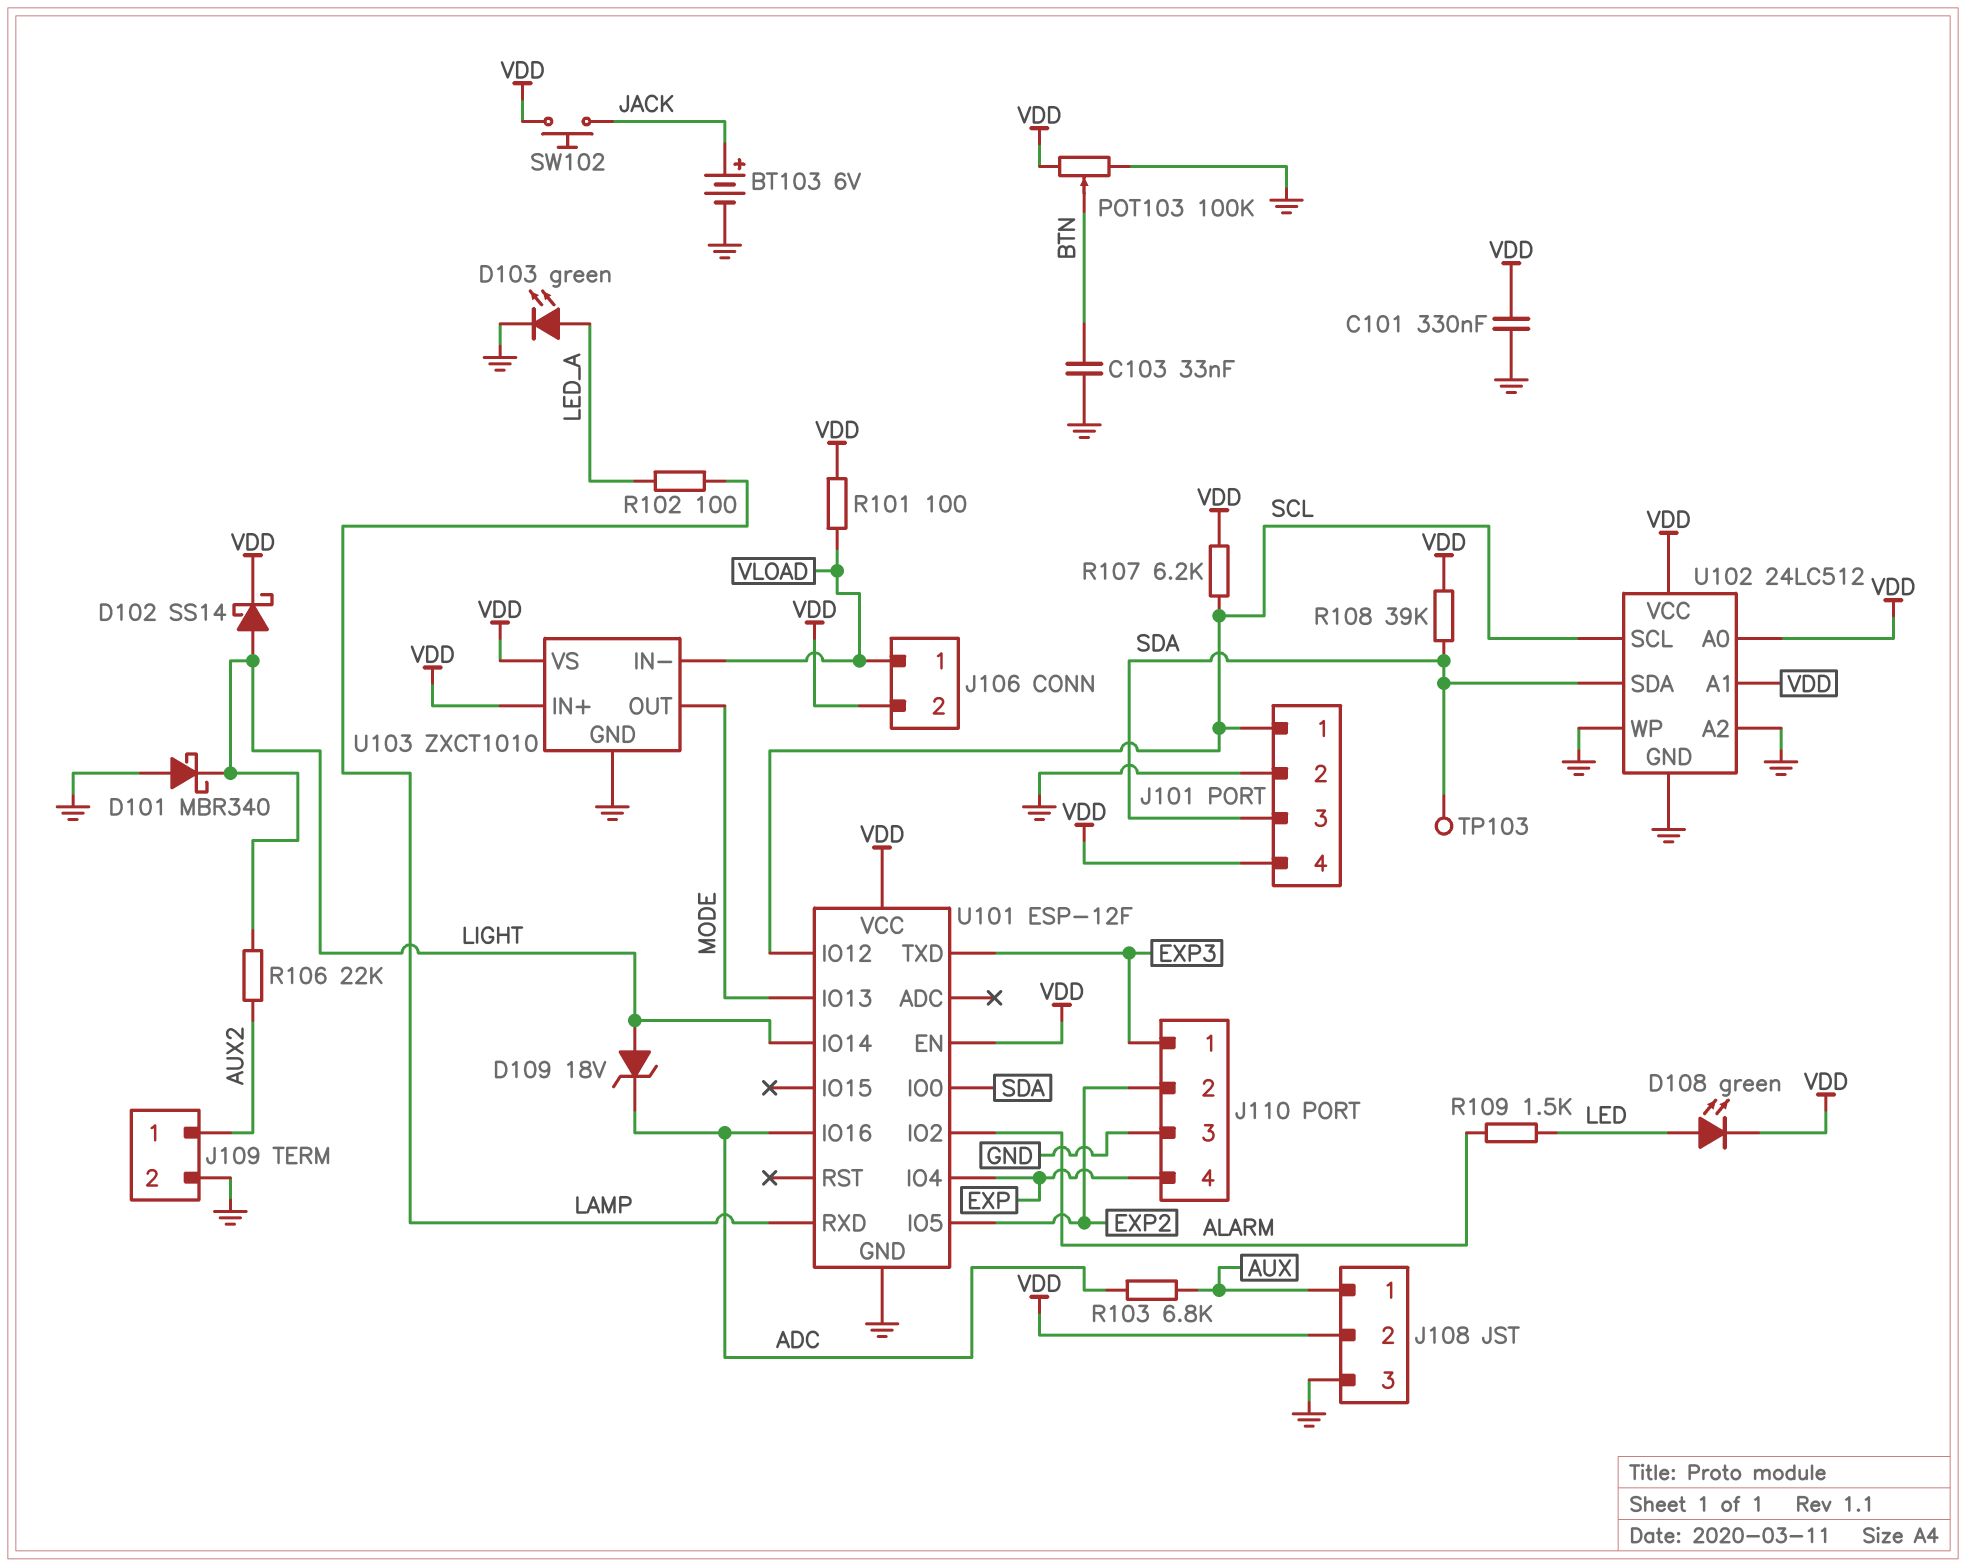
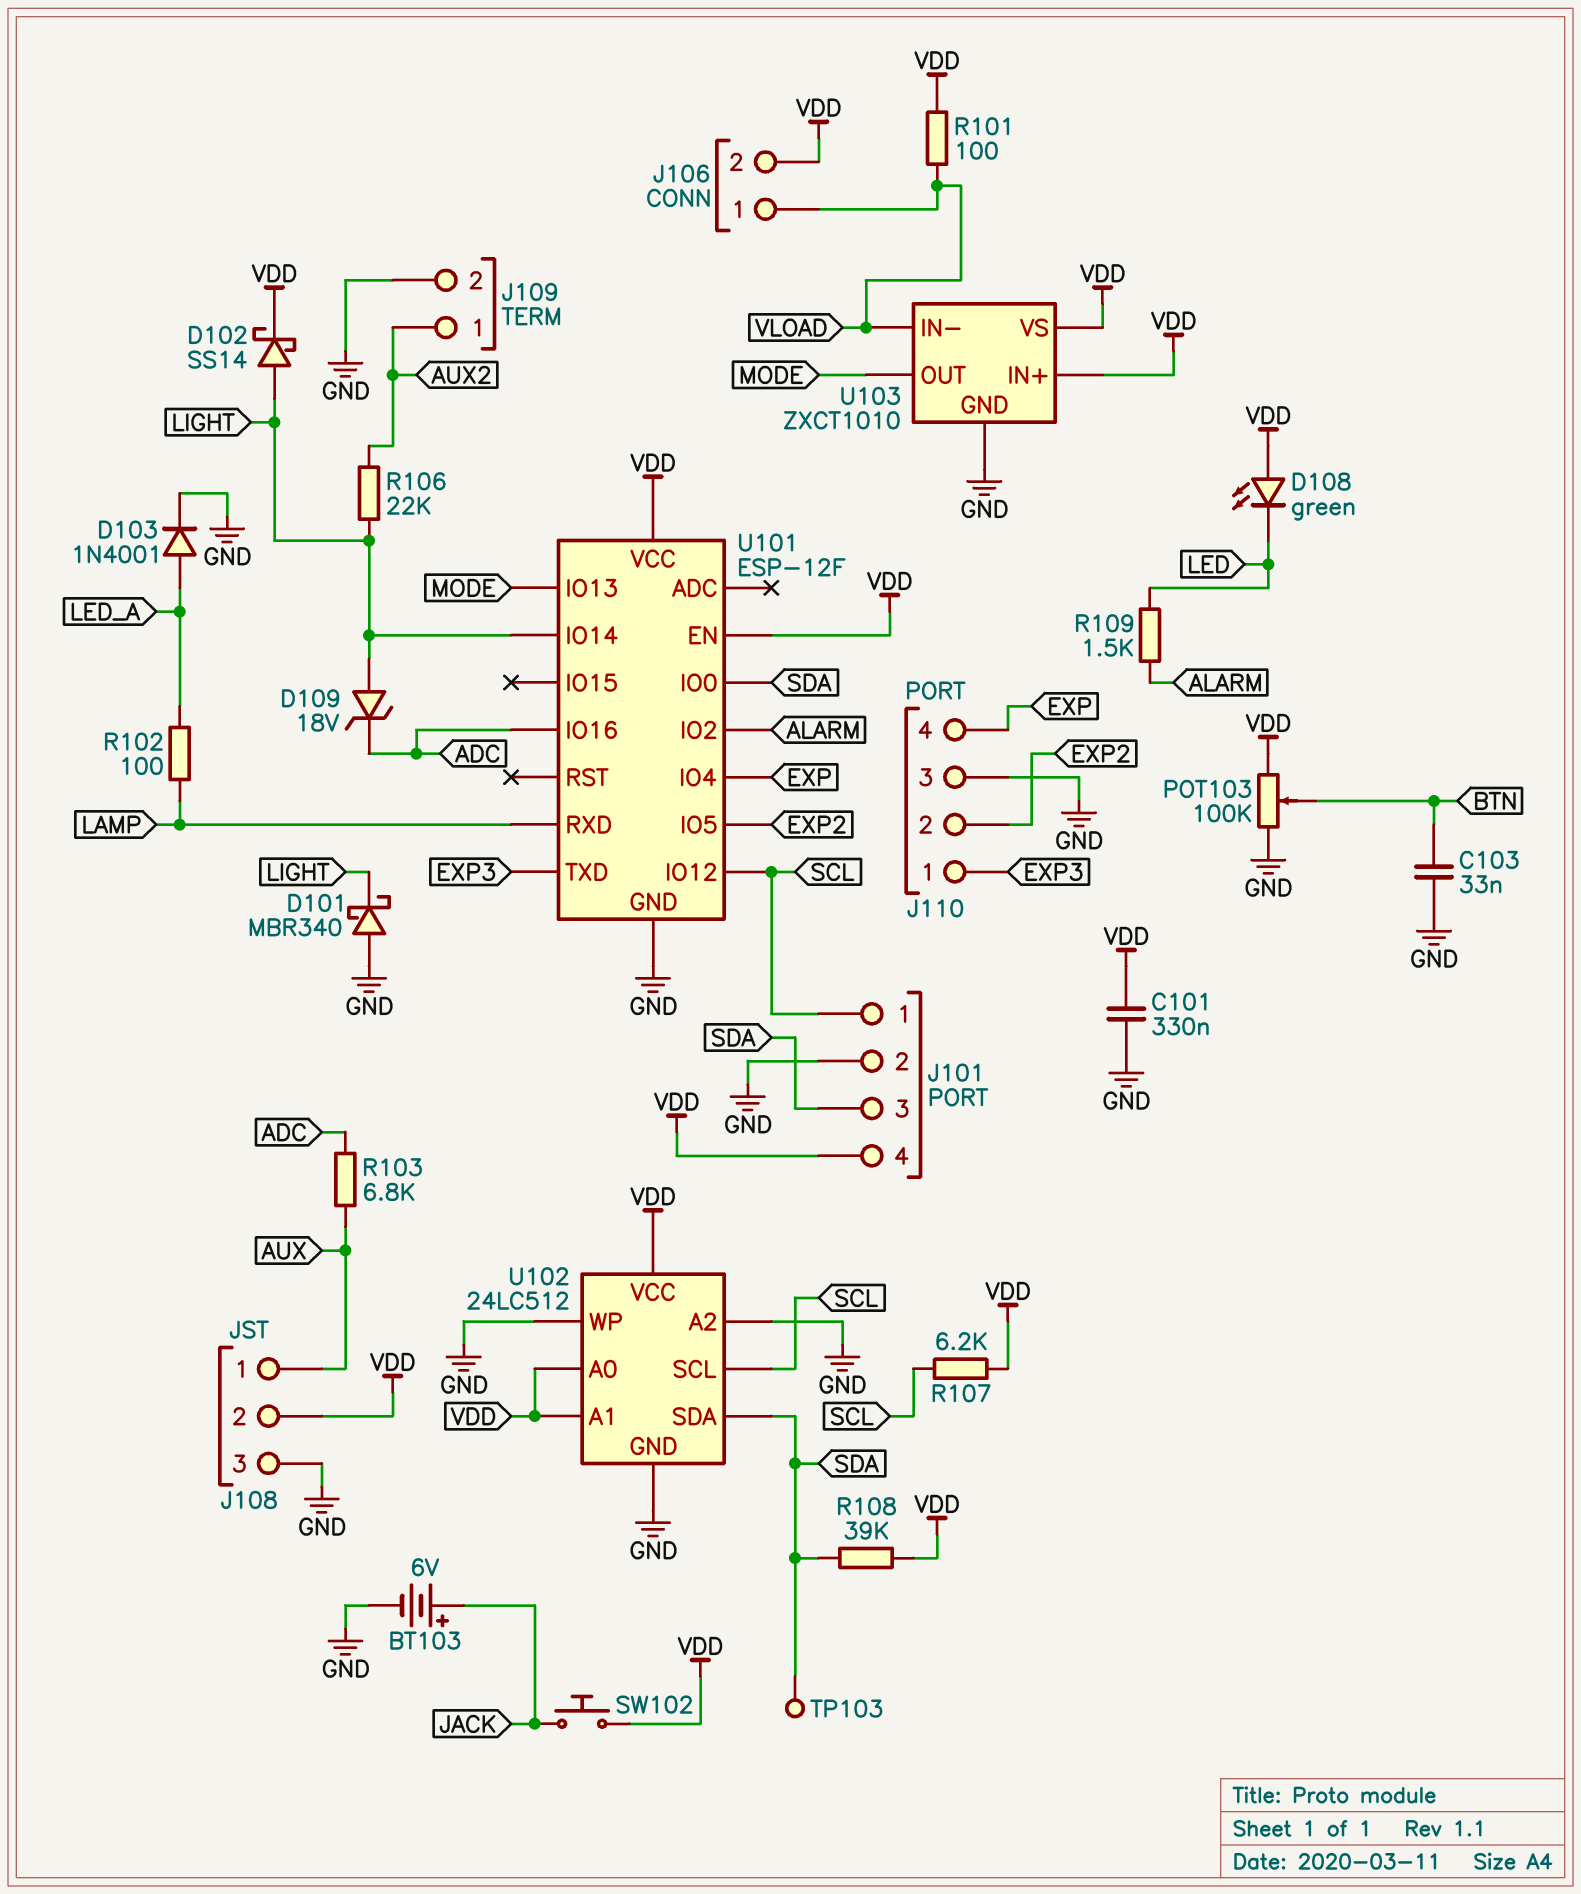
D103: LED green (A LED_A, K GND) -> diode 1N4001 (A LED_A, K GND)
D108: LED green (A LED, K VDD) -> LED green (A VDD, K LED)

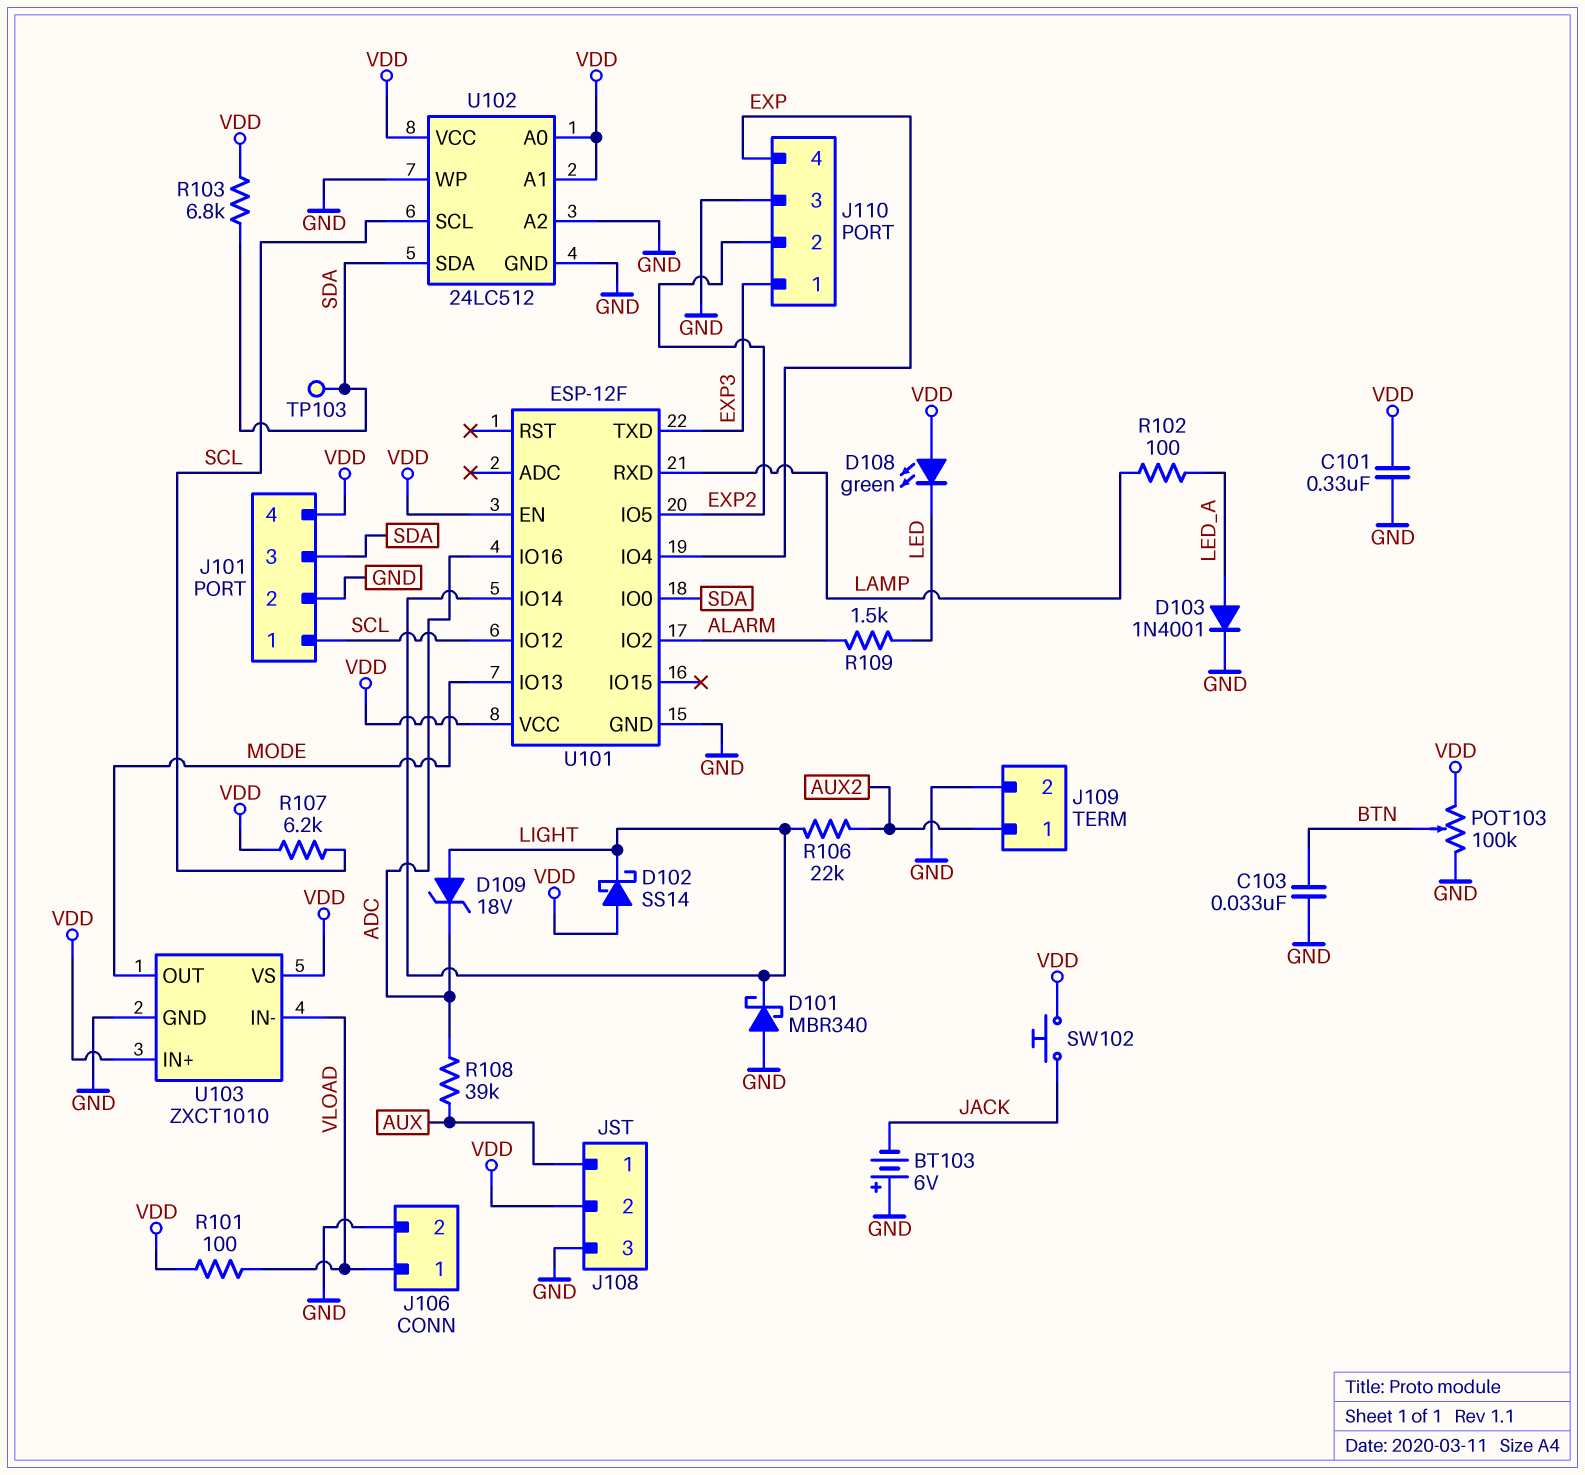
BT103: 6V (plus JACK, minus GND) -> 6V (plus GND, minus JACK)
D102: schottky SS14 (A LIGHT, K VDD) -> schottky SS14 (A VDD, K LIGHT)
J106 pin 2: VDD -> GND
R103: 6.8k (ADC, AUX) -> 6.8k (SDA, VDD)
R108: 39k (SDA, VDD) -> 39k (ADC, AUX)

